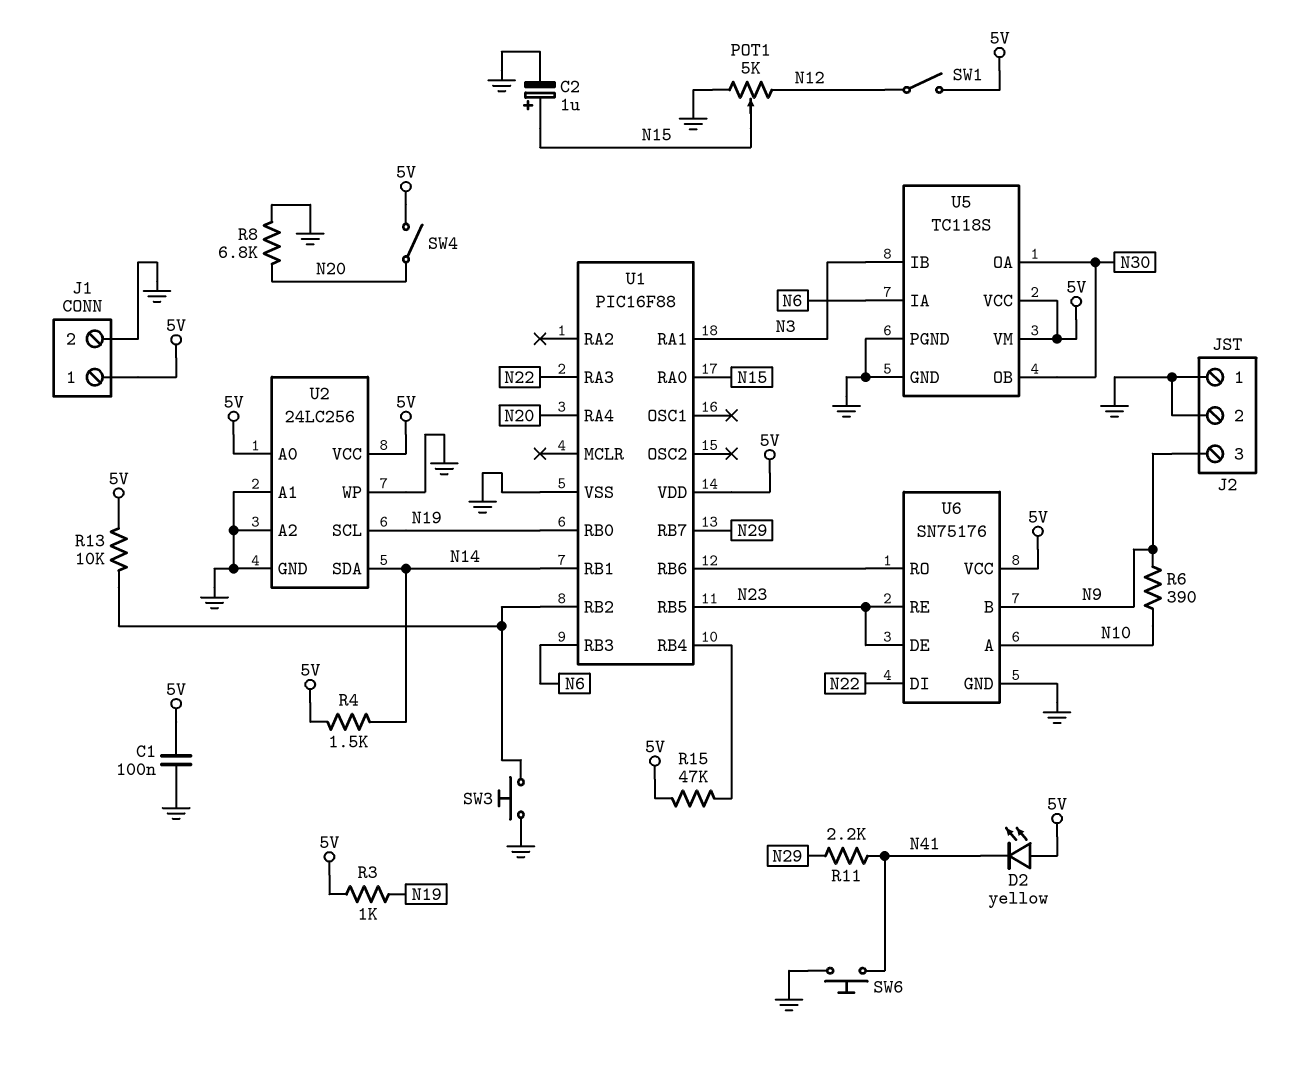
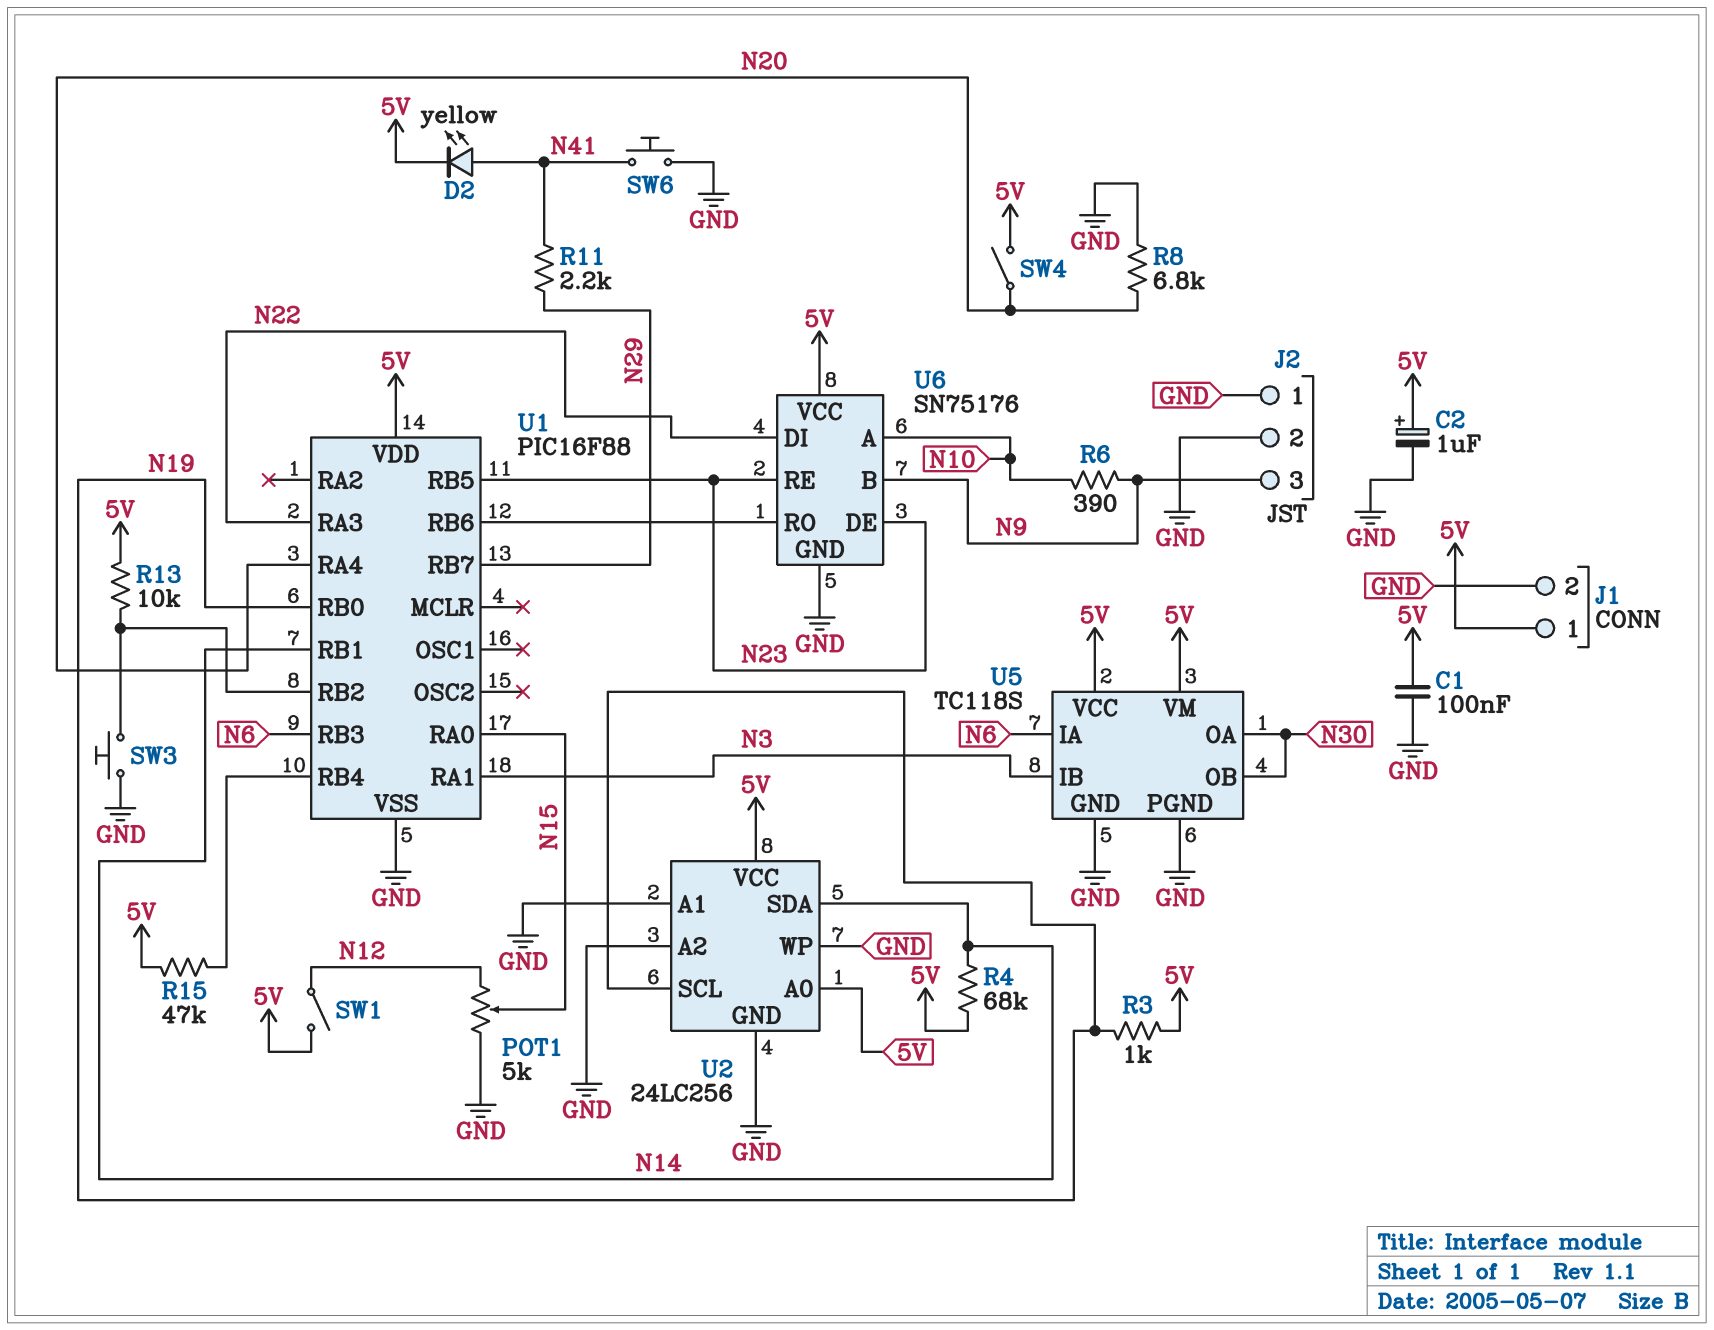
C2: 1uF (plus N15, minus GND) -> 1uF (plus 5V, minus GND)
D2: LED yellow (A 5V, K N41) -> LED yellow (A N41, K 5V)
R4: 1.5k (5V, N14) -> 68k (5V, N14)

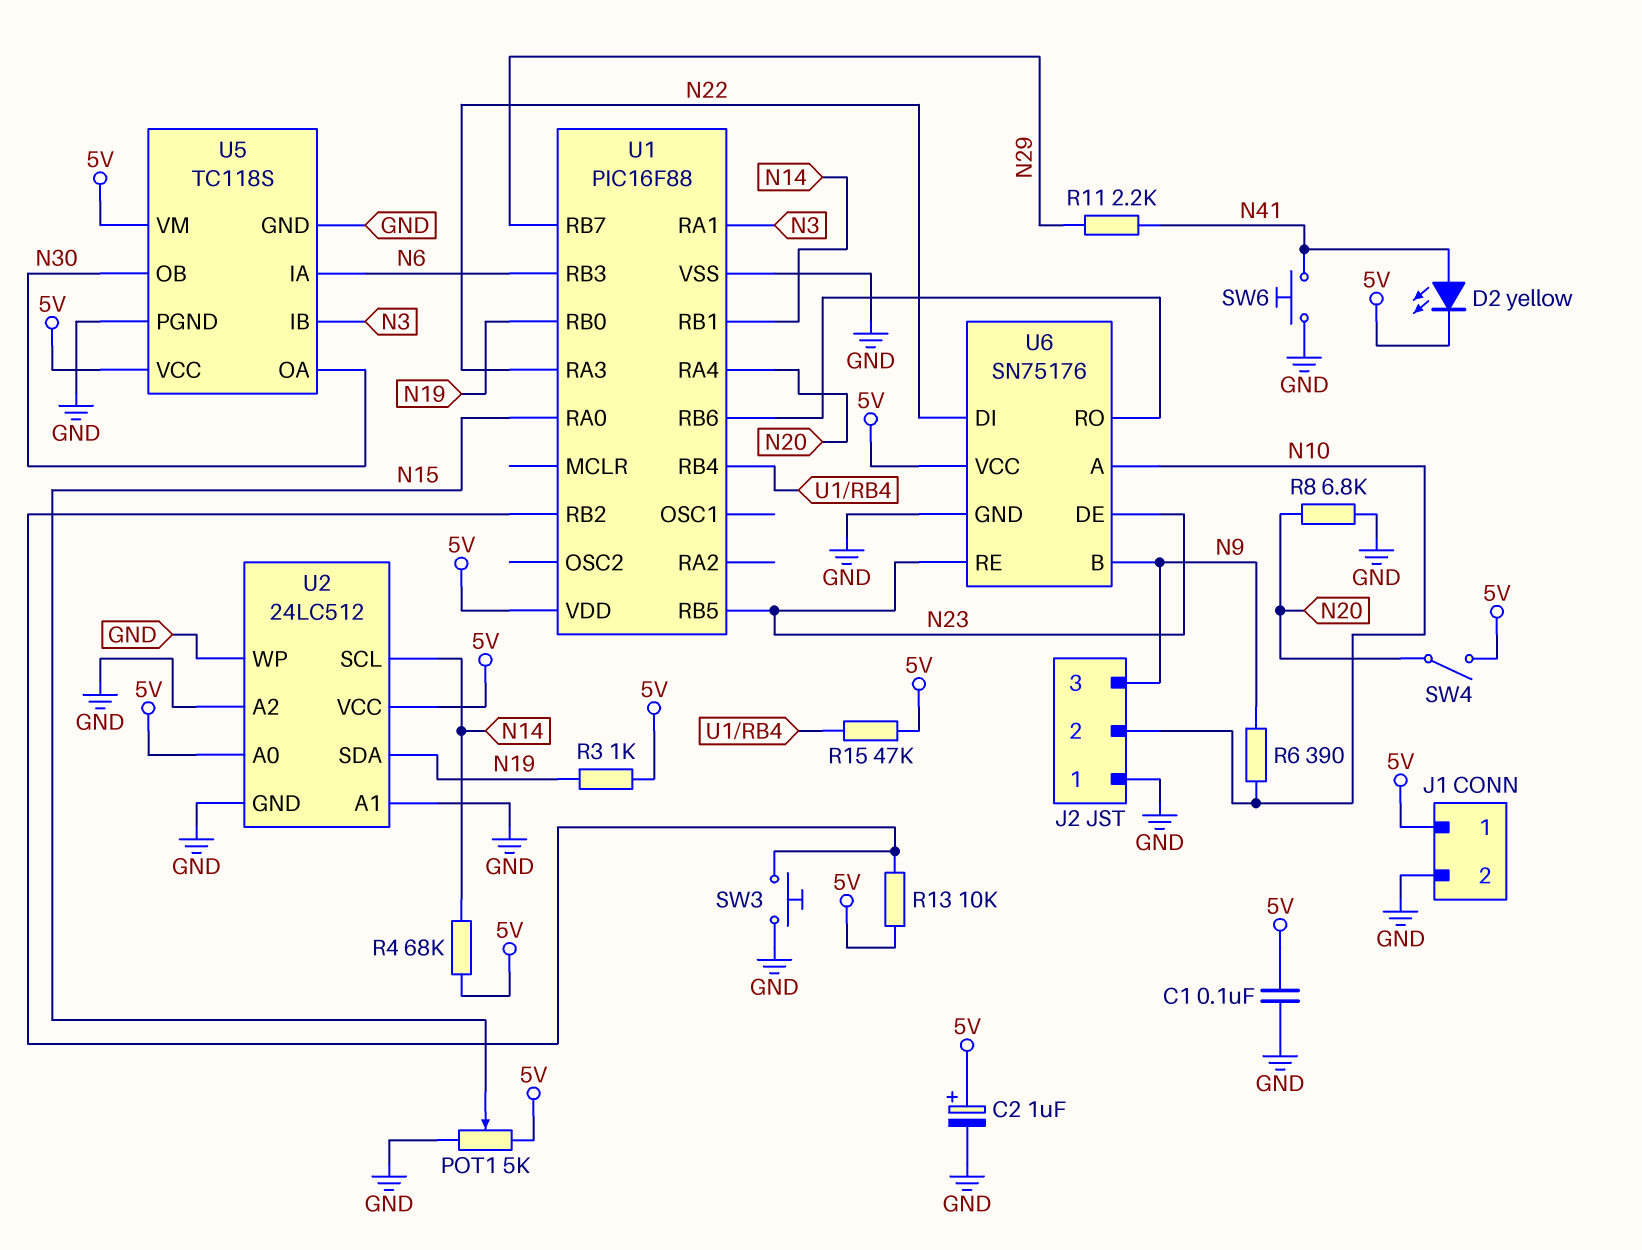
J2 pin 2: GND -> N10
POT1: 5k (GND, N12, wiper N15) -> 5k (5V, GND, wiper N15)
SW1: switch (5V, N12) -> none
U2: 24LC256 -> 24LC512
U2 pin SCL: N19 -> N14
U2 pin SDA: N14 -> N19

